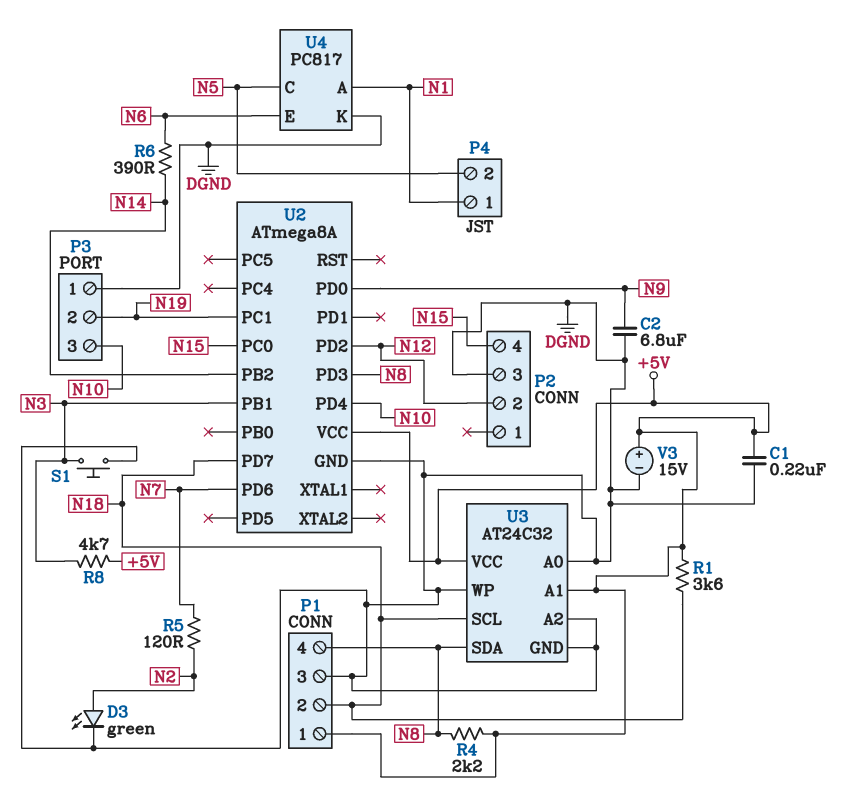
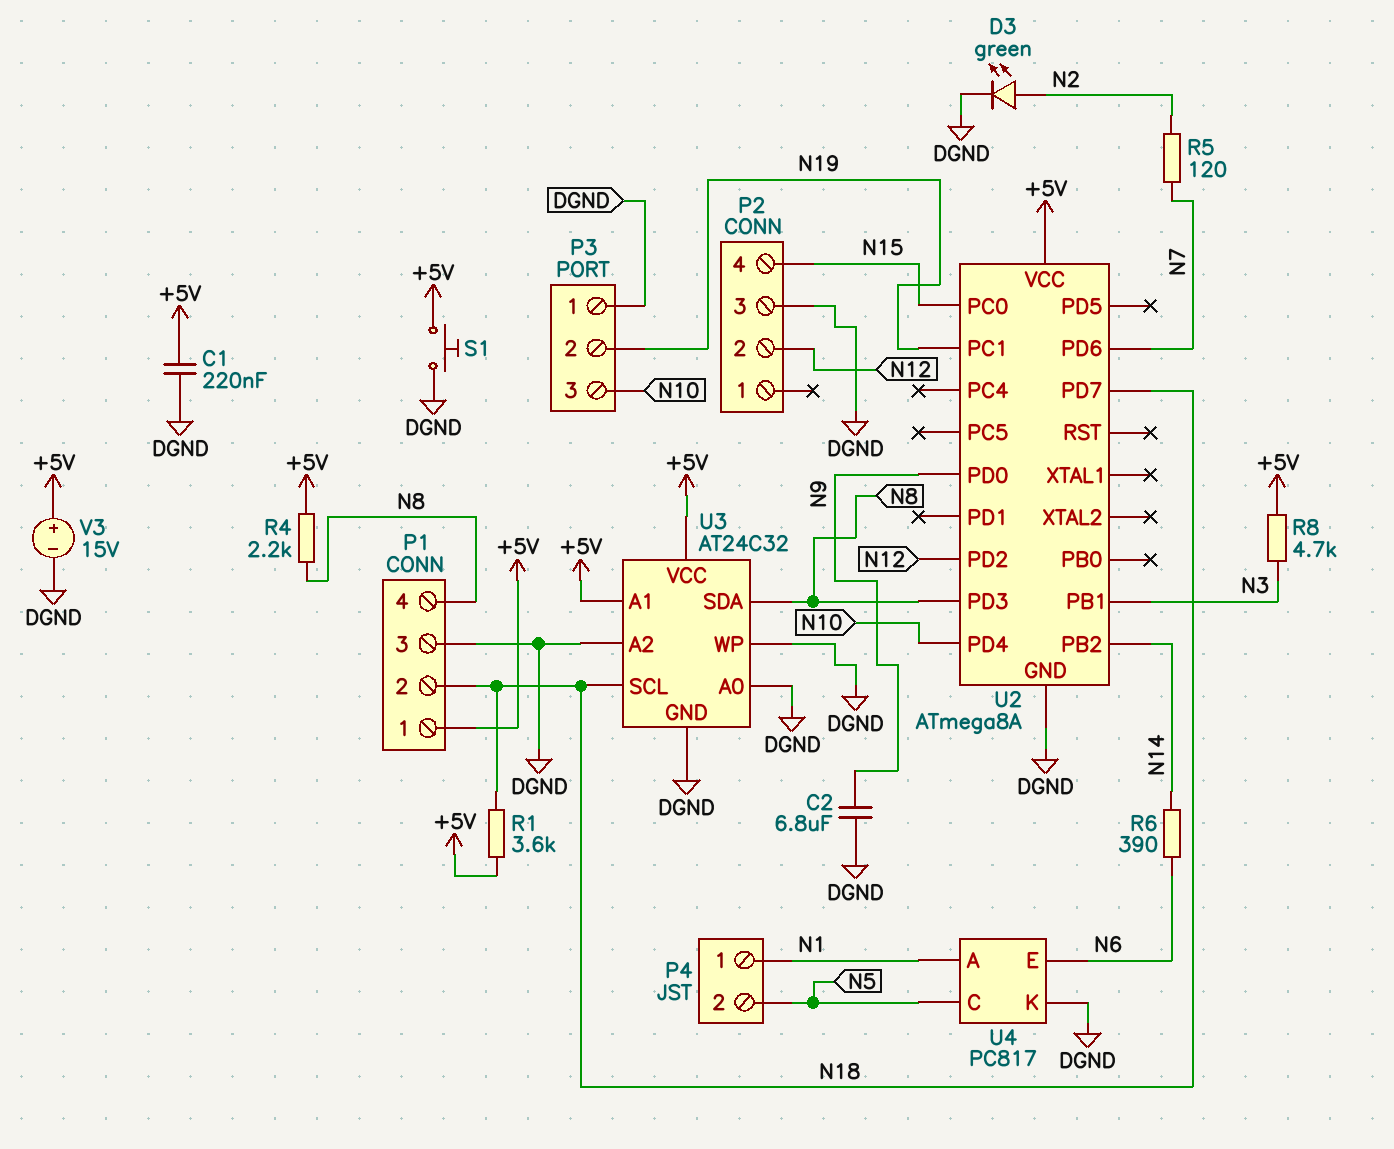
S1: button (DGND, N3) -> button (+5V, DGND)

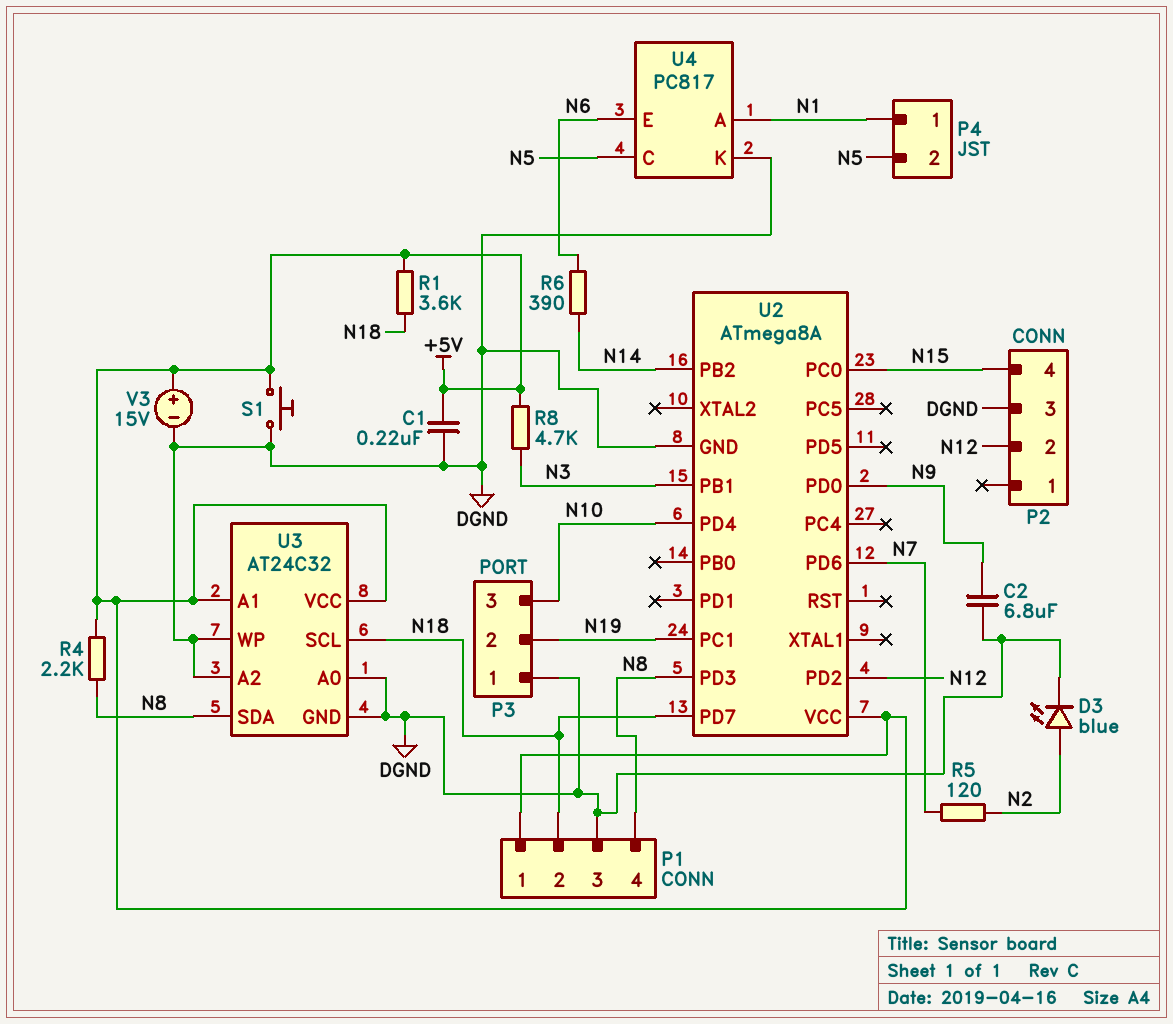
D3: LED green (A N2, K DGND) -> LED blue (A N2, K DGND)

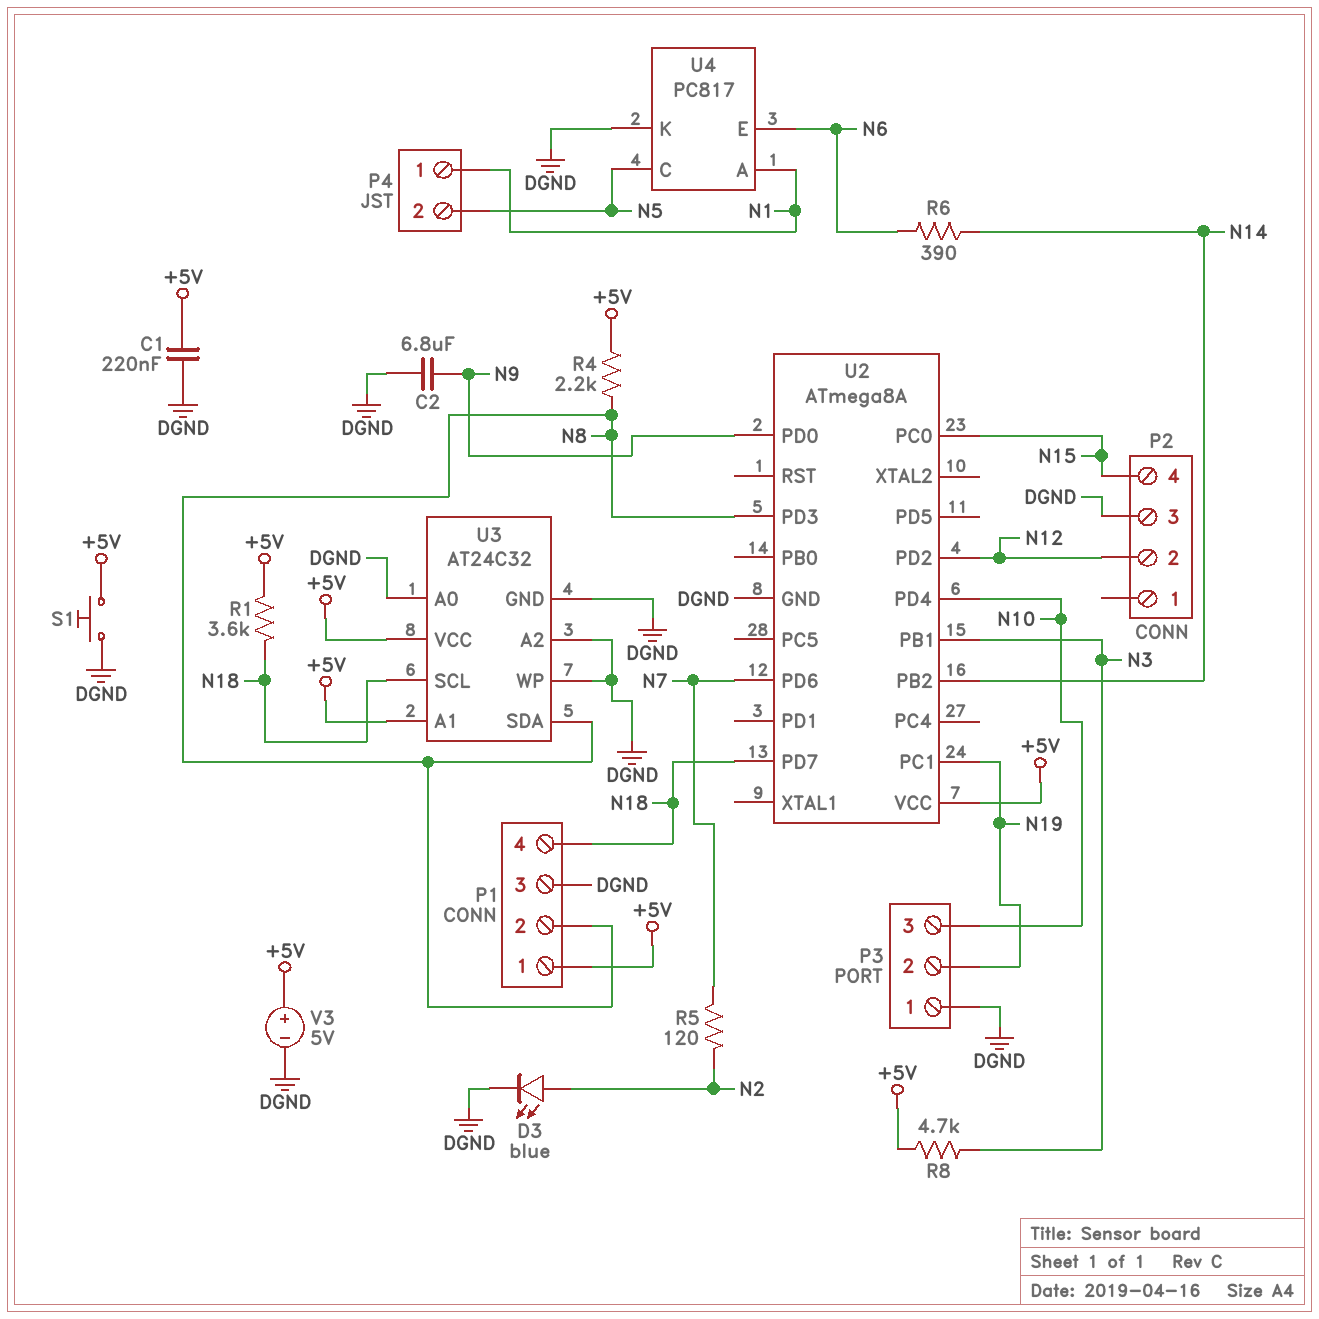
P1 pin 2: N18 -> N8
P1 pin 4: N8 -> N18
V3: 15V (plus +5V, minus DGND) -> 5V (plus +5V, minus DGND)

